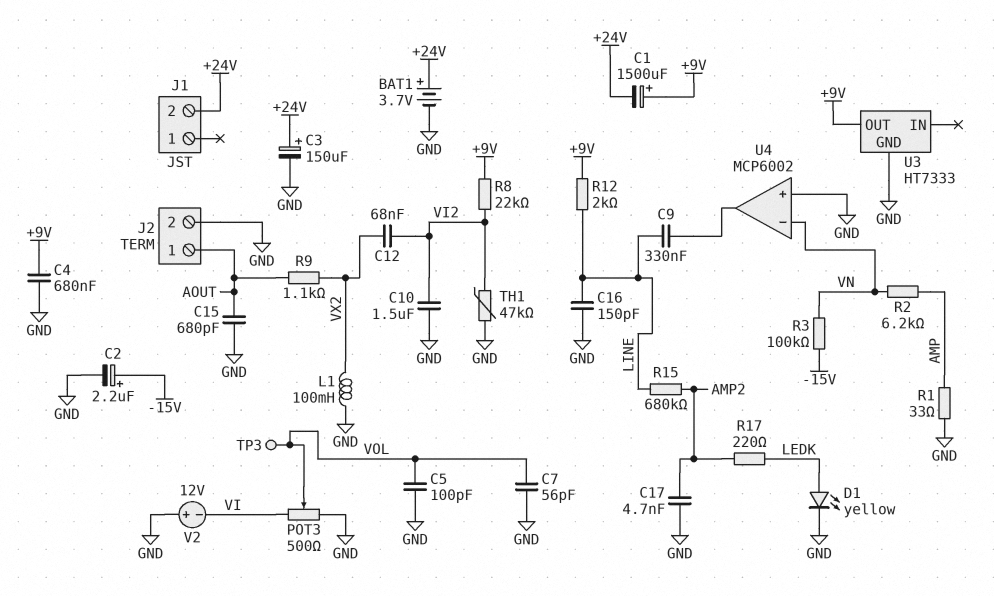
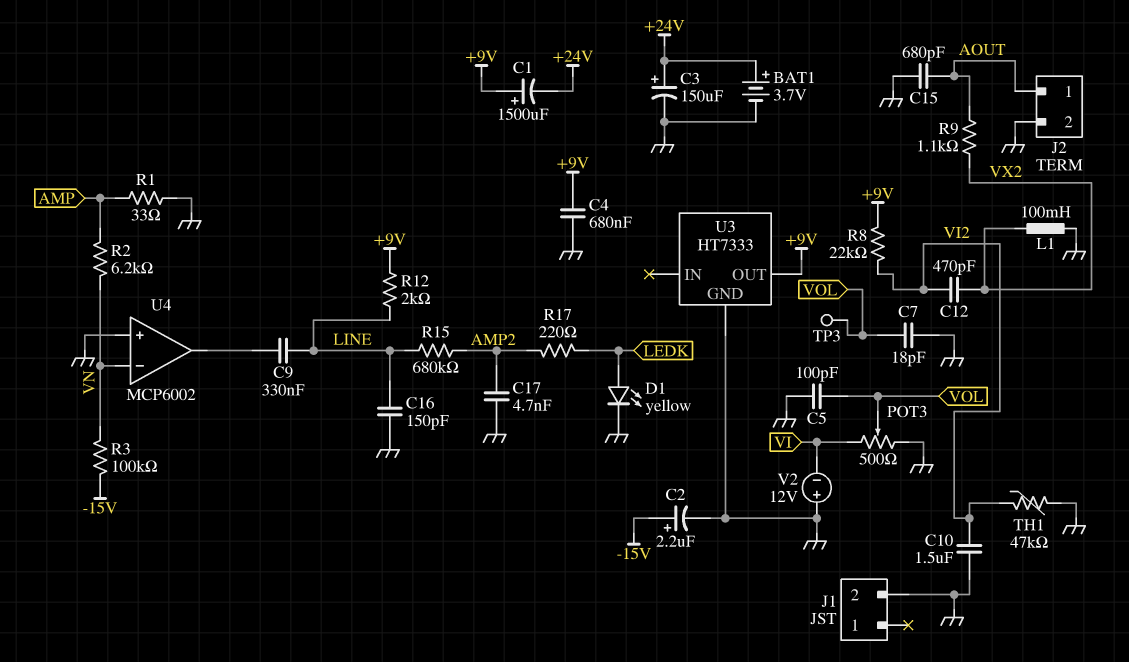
C7: 56pF (GND, VOL) -> 18pF (GND, VOL)
C12: 68nF (VI2, VX2) -> 470pF (VI2, VX2)
J1 pin 2: +24V -> GND

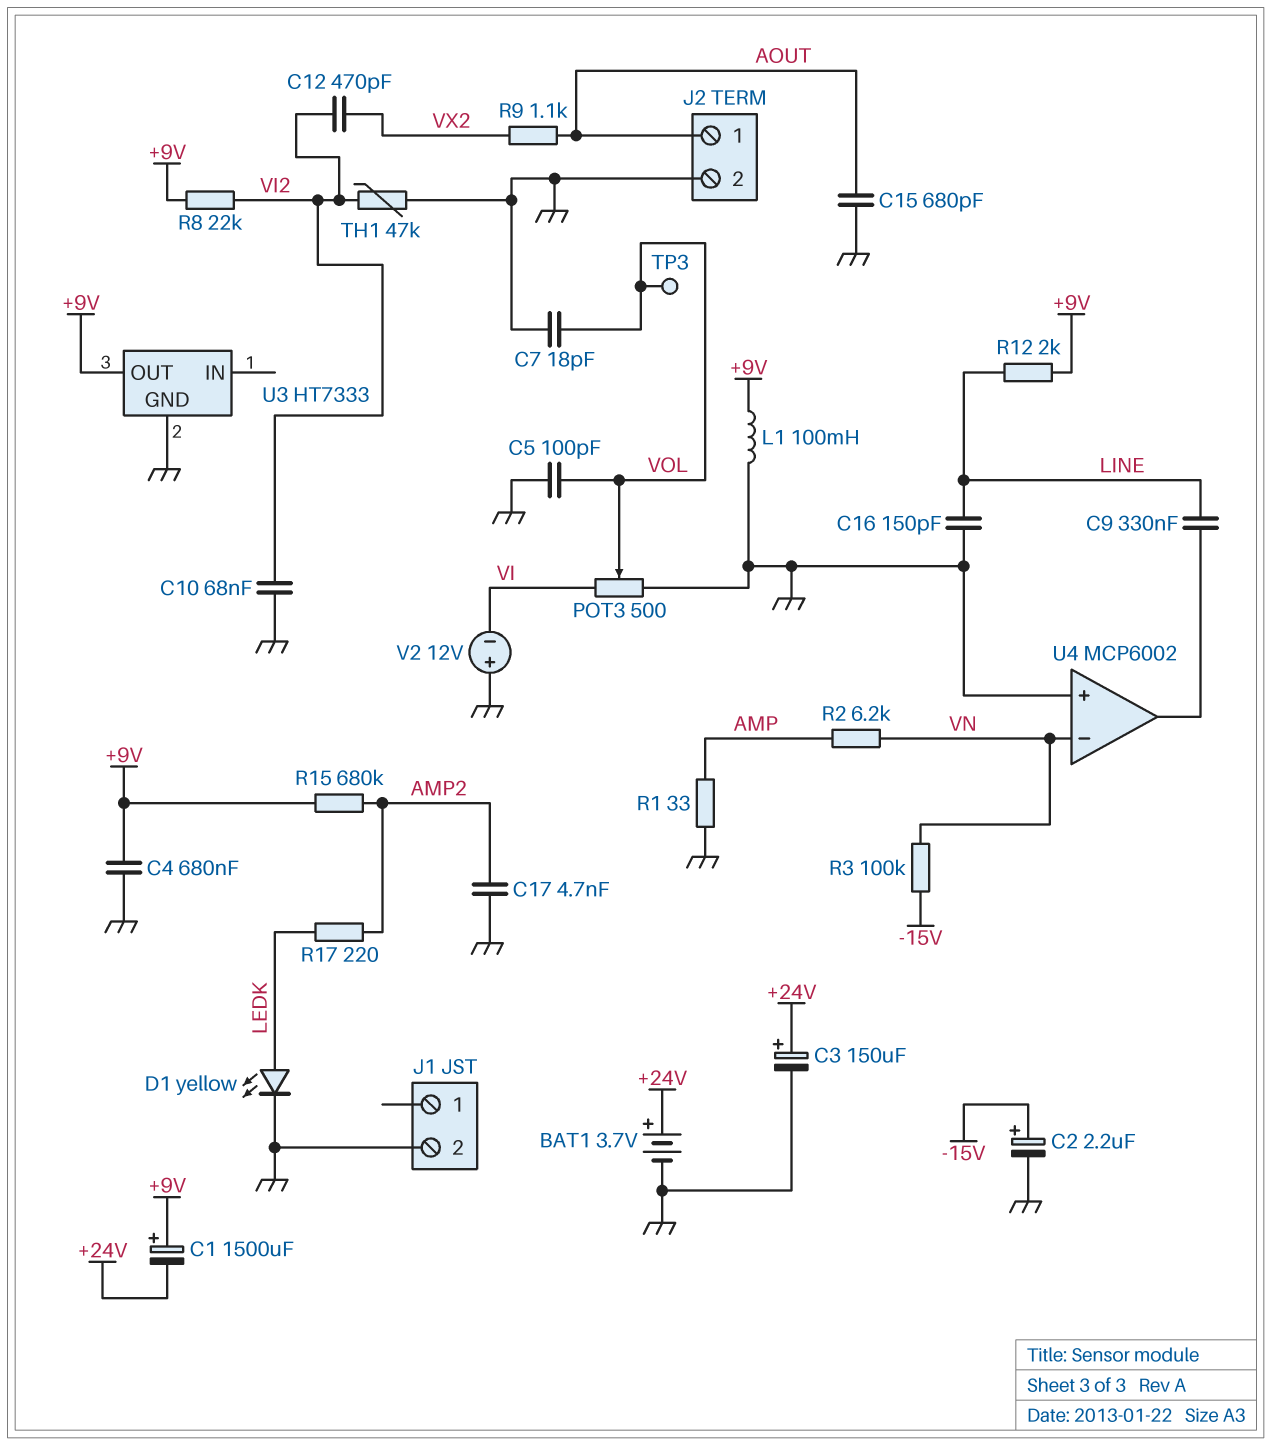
C10: 1.5uF (GND, VI2) -> 68nF (GND, VI2)
L1: 100mH (GND, VX2) -> 100mH (+9V, GND)
R15: 680k (AMP2, LINE) -> 680k (+9V, AMP2)

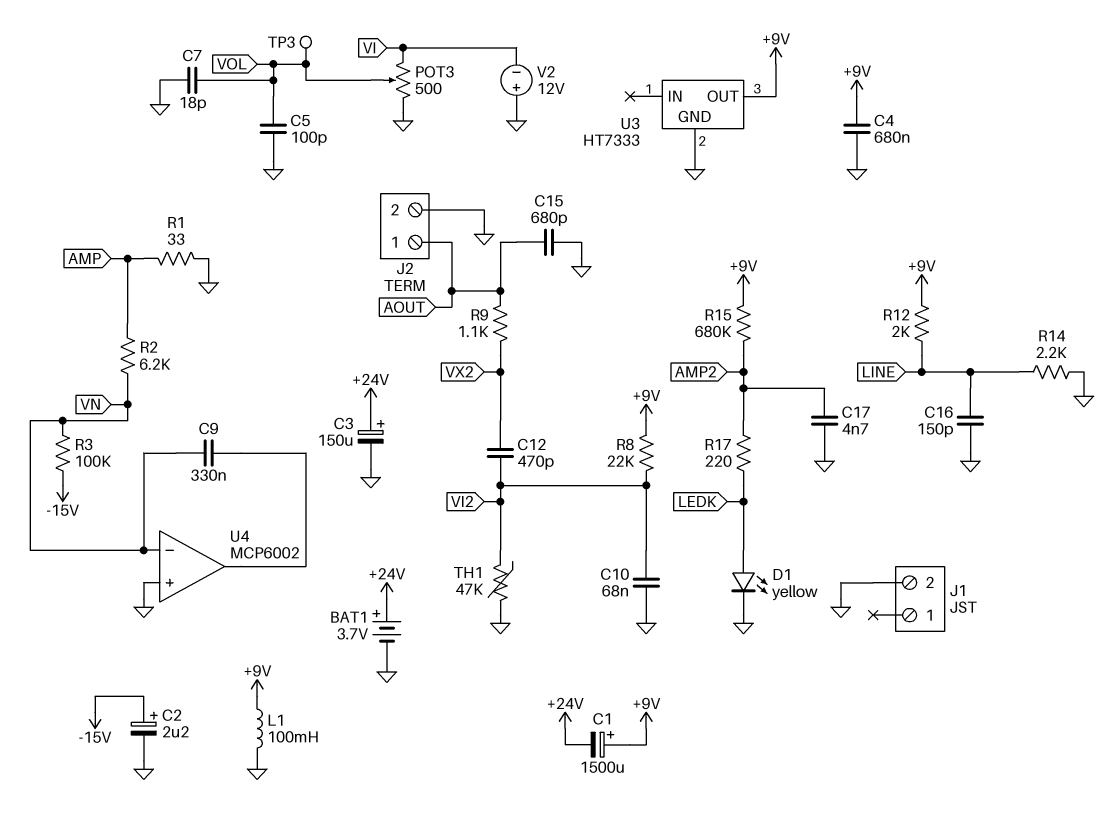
C9: 330nF (LINE, U4/out) -> 330nF (U4/out, VN)
R14: none -> 2.2k (GND, LINE)

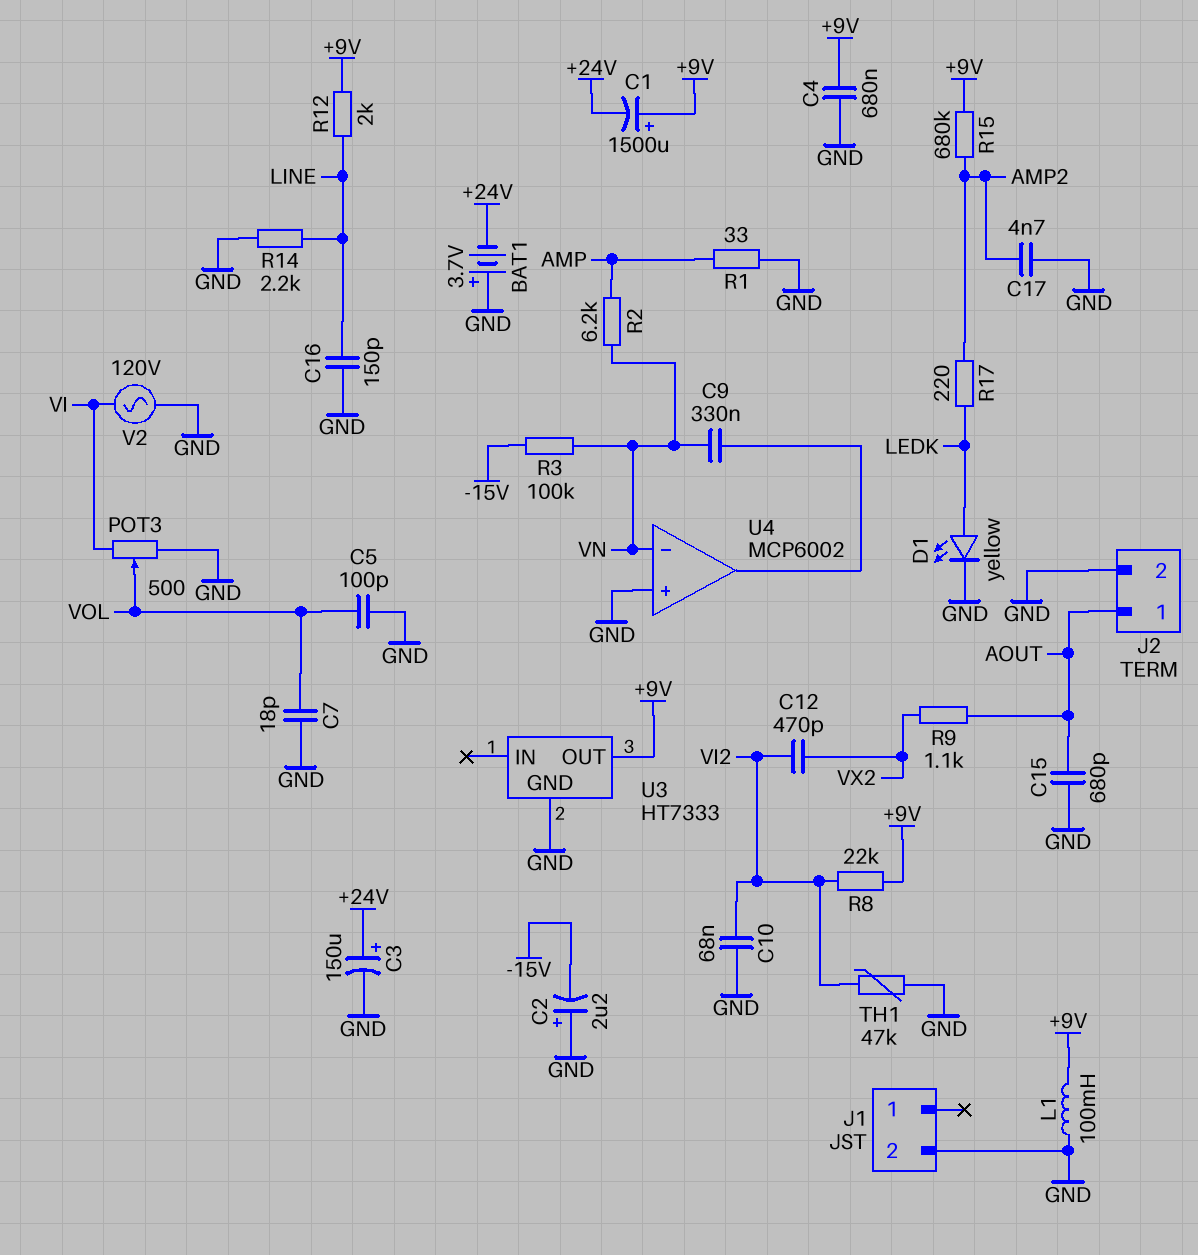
BAT1: 3.7V (plus +24V, minus GND) -> 3.7V (plus GND, minus +24V)
C2: 2.2uF (plus -15V, minus GND) -> 2.2uF (plus GND, minus -15V)
TP3: test point (VOL) -> none
V2: 12V (plus GND, minus VI) -> AC 120V (GND, VI)

